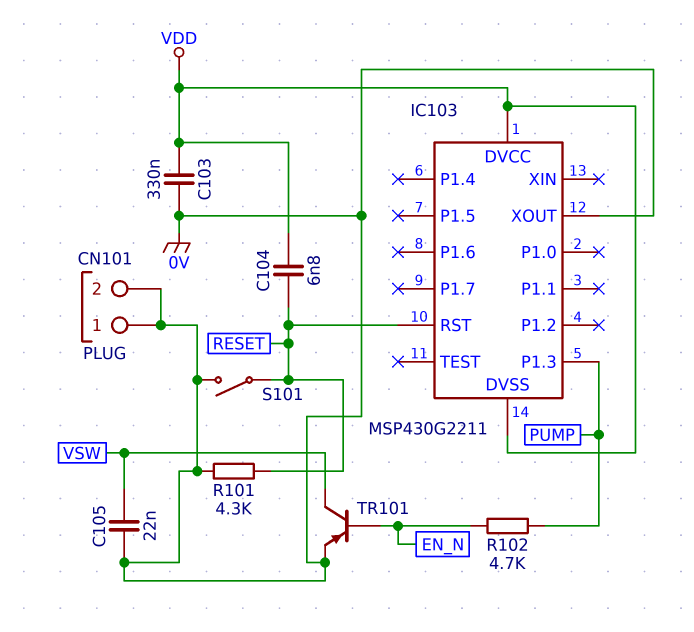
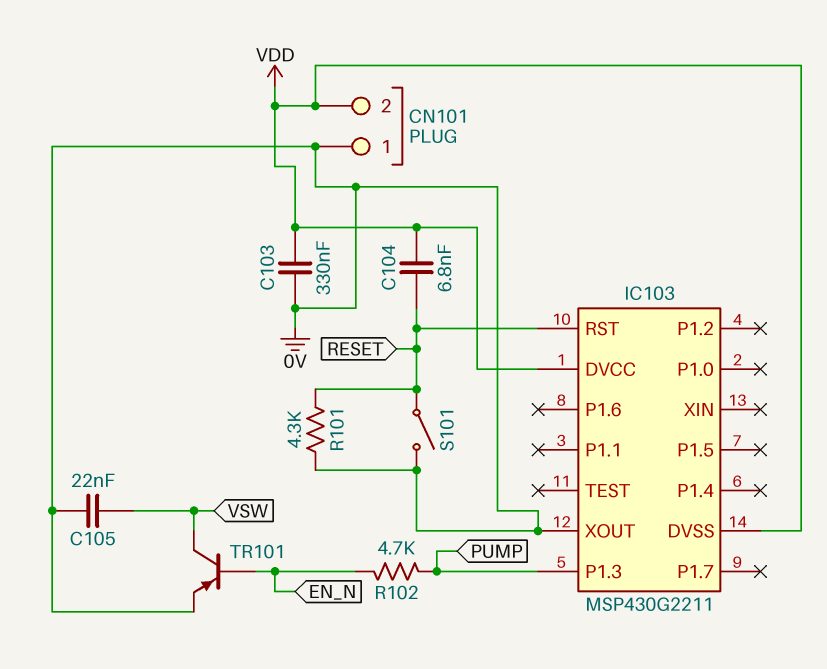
CN101 pin 2: 0V -> VDD

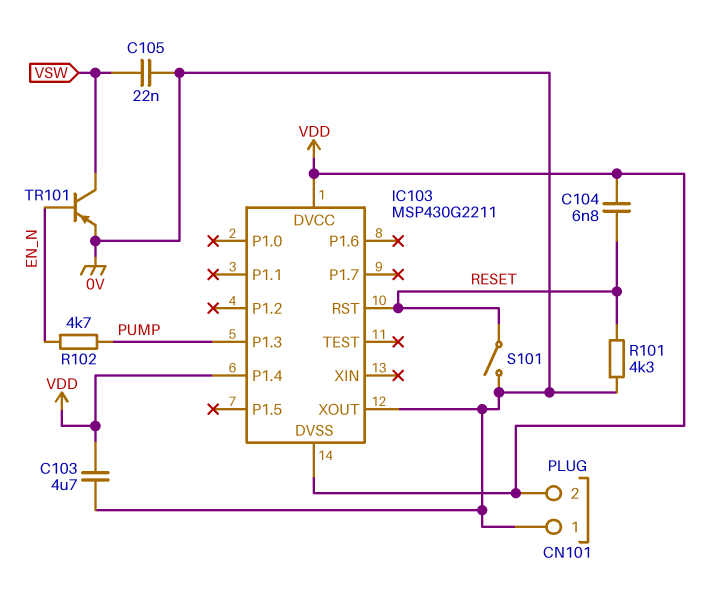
C103: 330nF (0V, VDD) -> 4.7uF (0V, VDD)
IC103 pin P1.4: none -> VDD

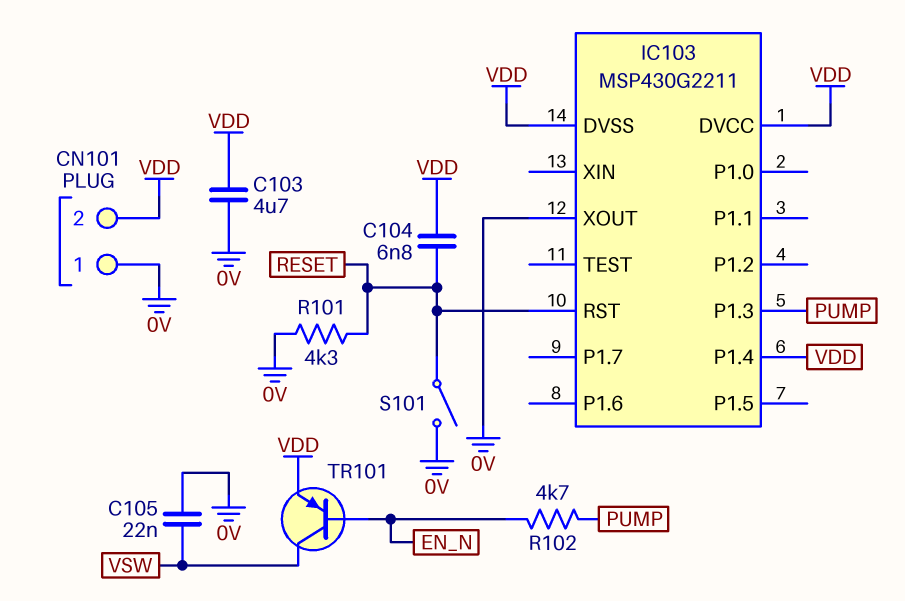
TR101: PNP (B EN_N, C VSW, E 0V) -> PNP (B EN_N, C VSW, E VDD)

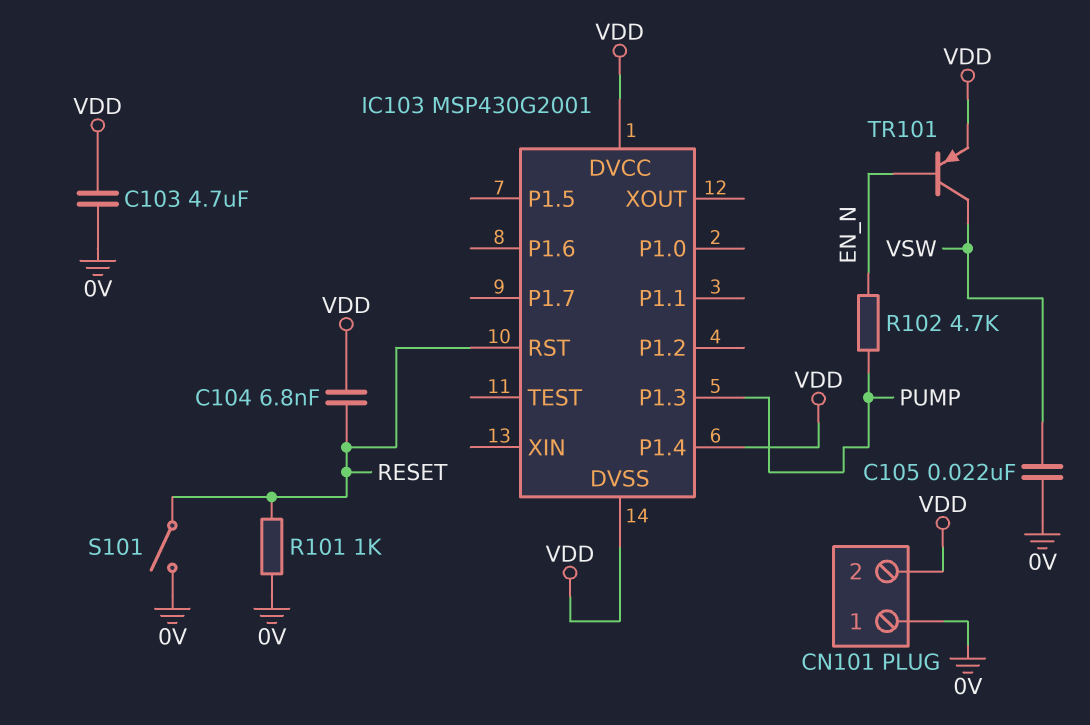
IC103: MSP430G2211 -> MSP430G2001
IC103 pin XOUT: 0V -> none
R101: 4.3k (0V, RESET) -> 1k (0V, RESET)

